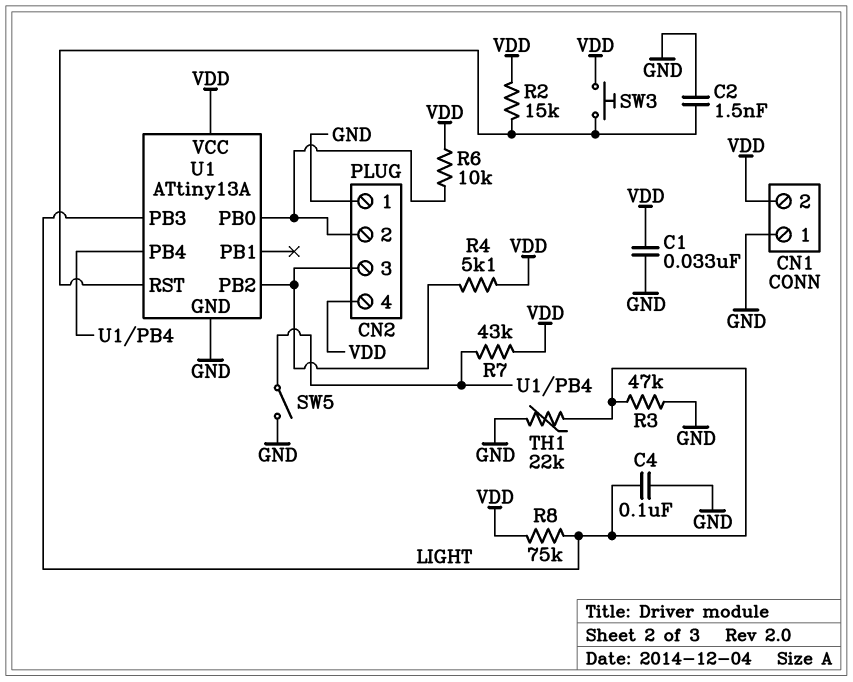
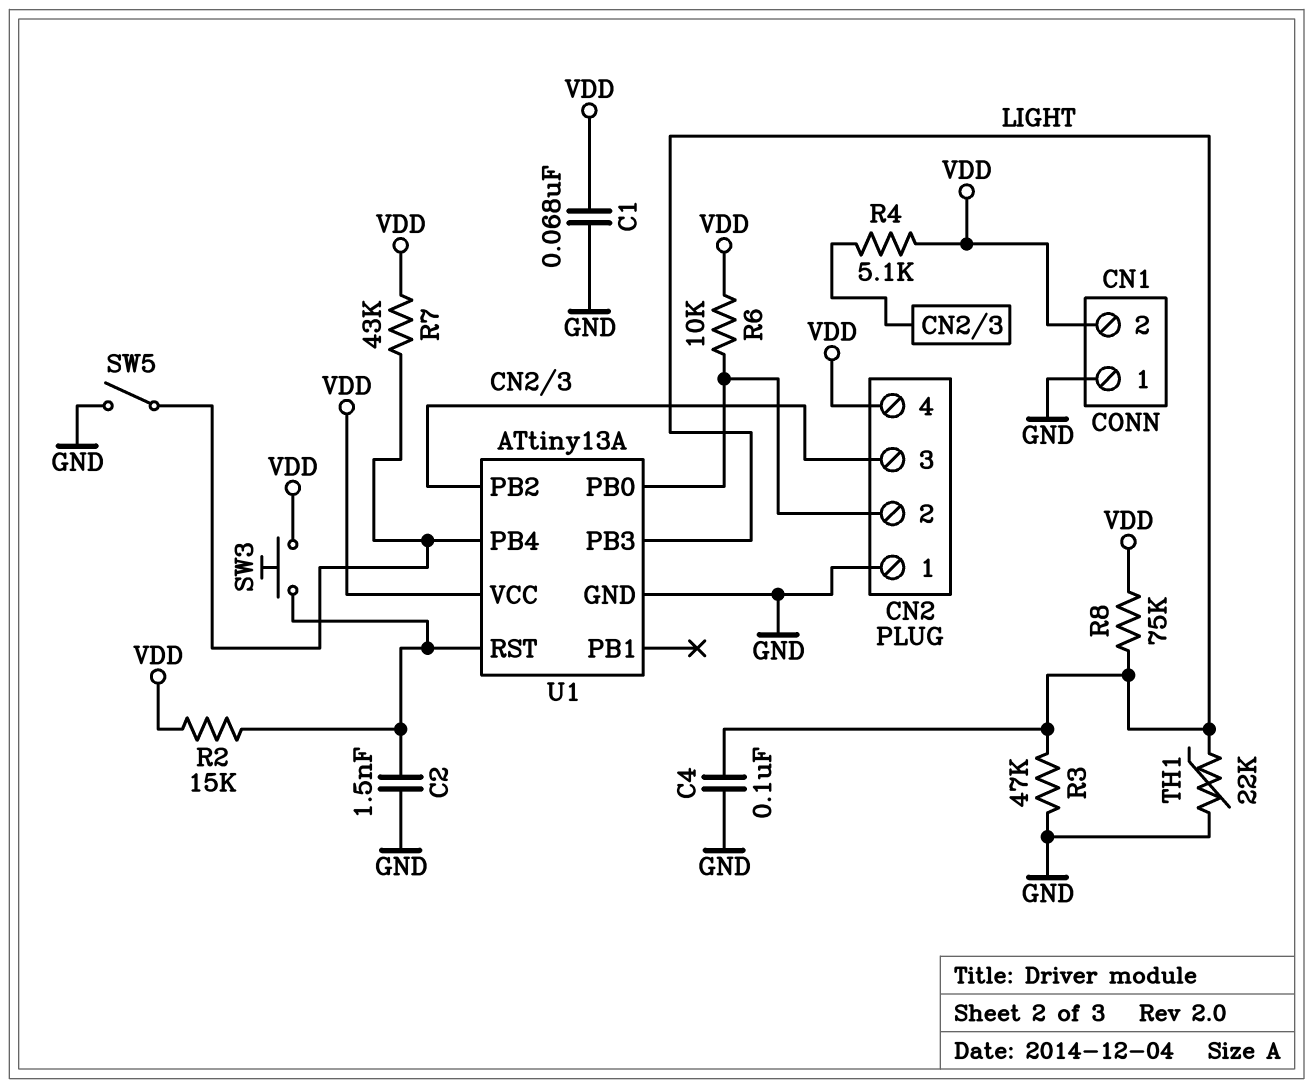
C1: 33nF (GND, VDD) -> 68nF (GND, VDD)

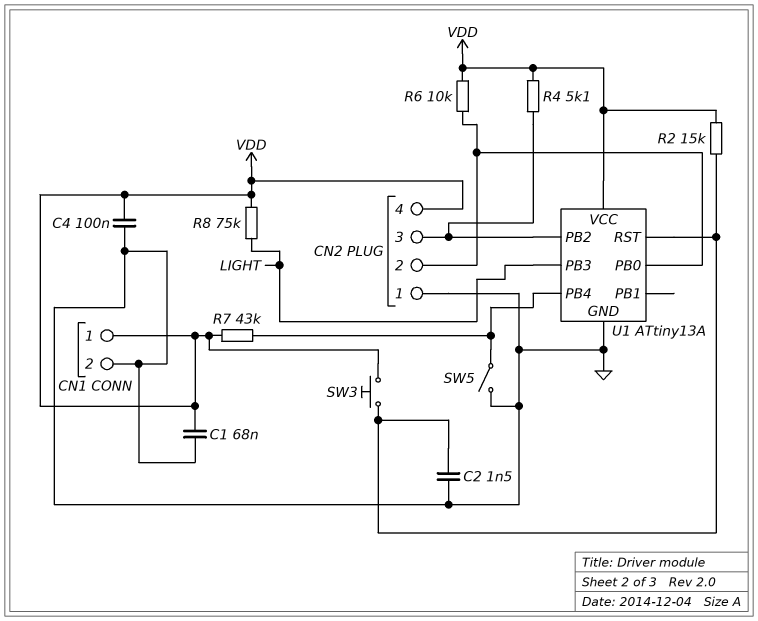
C4: 100nF (GND, LIGHT) -> 100nF (GND, VDD)
CN1 pin 1: GND -> VDD
CN1 pin 2: VDD -> GND
R3: 47k (GND, LIGHT) -> none
TH1: 22k (GND, LIGHT) -> none

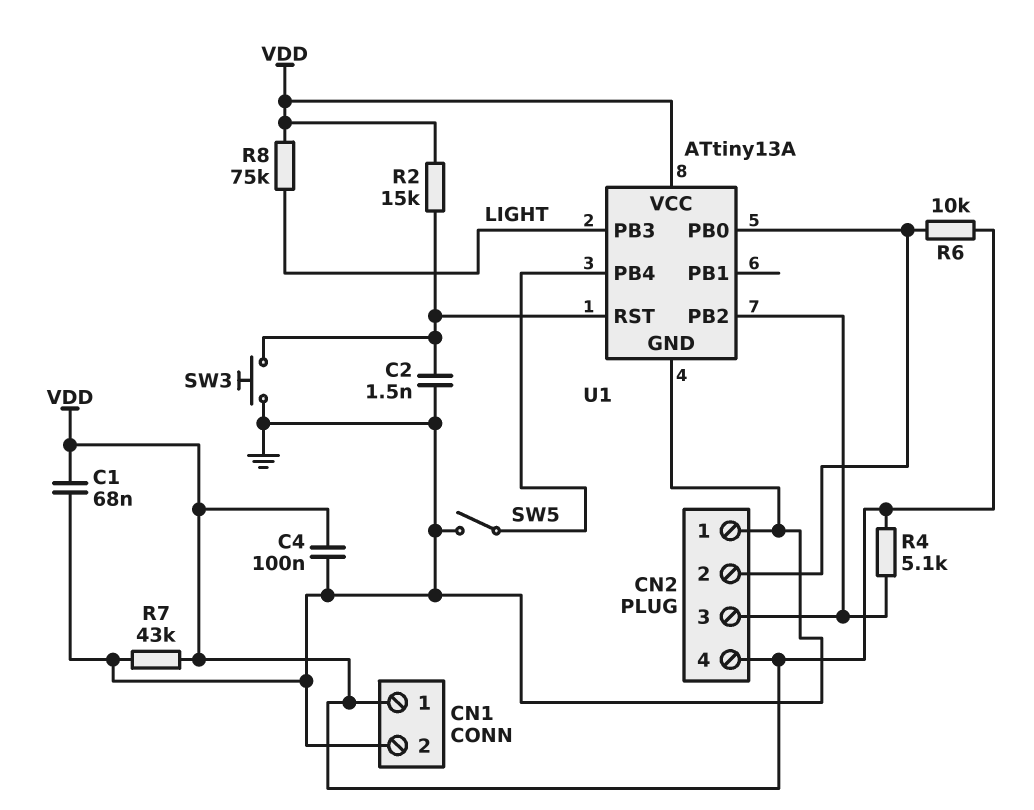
R7: 43k (U1/PB4, VDD) -> 43k (GND, VDD)
SW3: button (U1/RST, VDD) -> button (GND, U1/RST)

